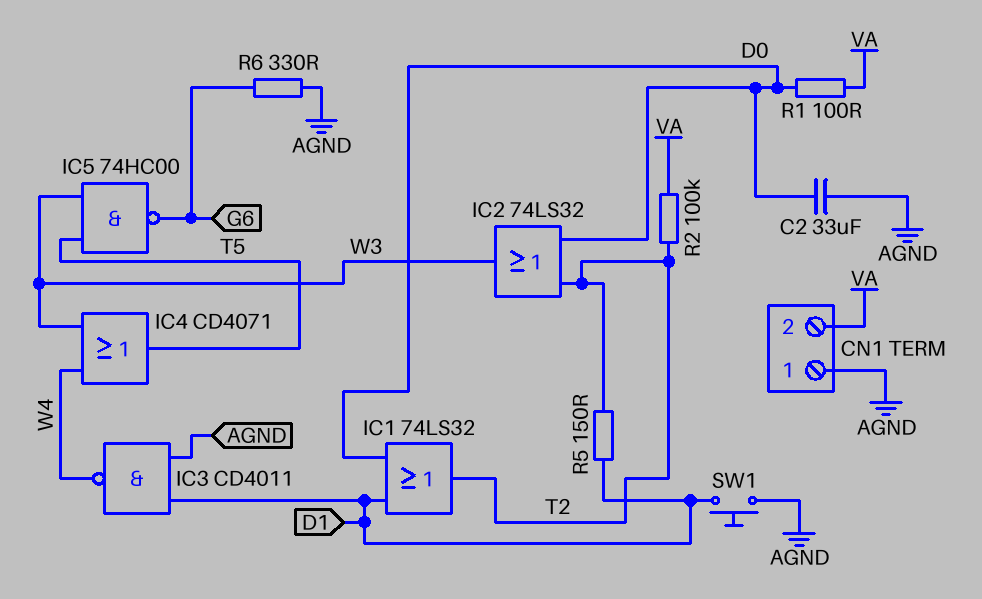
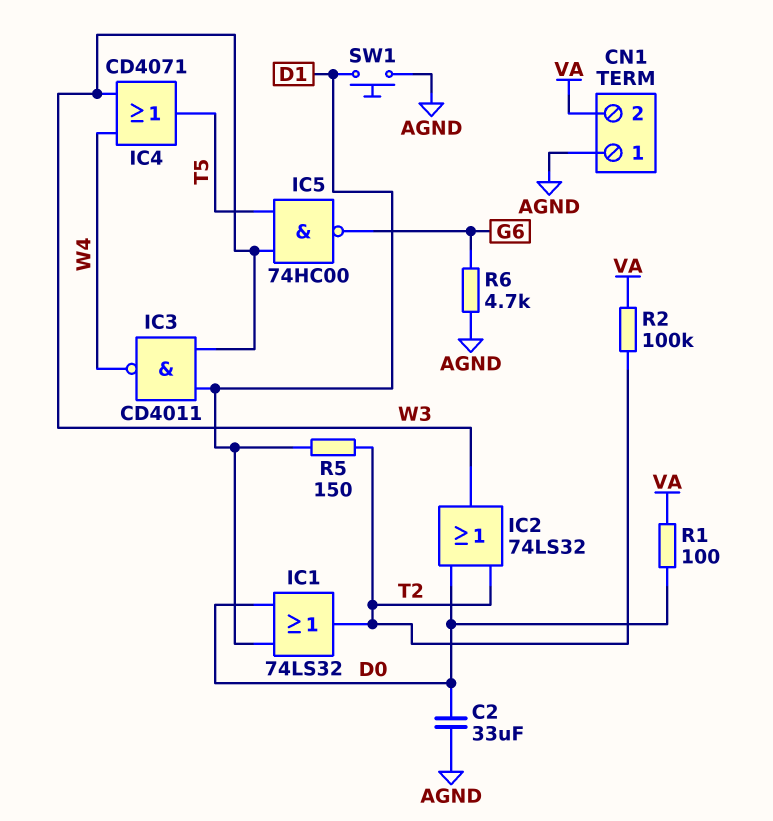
IC3: NAND CD4011 (in AGND, in D1, out W4) -> NAND CD4011 (in D1, in W3, out W4)
R6: 330 (AGND, G6) -> 4.7k (AGND, G6)

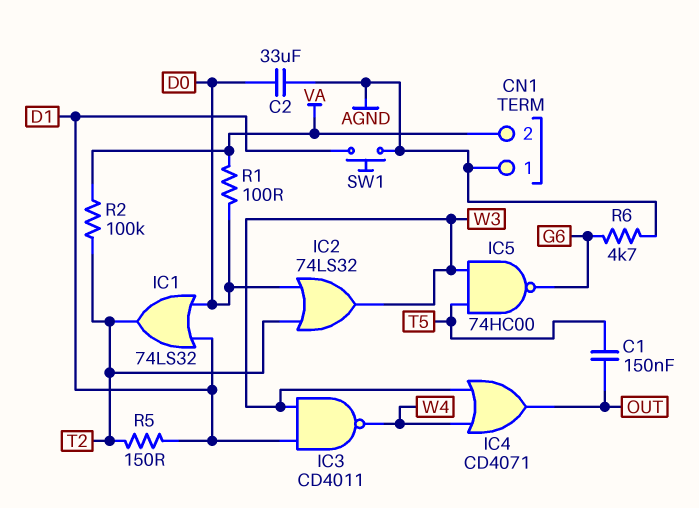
C1: none -> 150nF (OUT, T5)
IC4: OR CD4071 (in W3, in W4, out T5) -> OR CD4071 (in W3, in W4, out OUT)

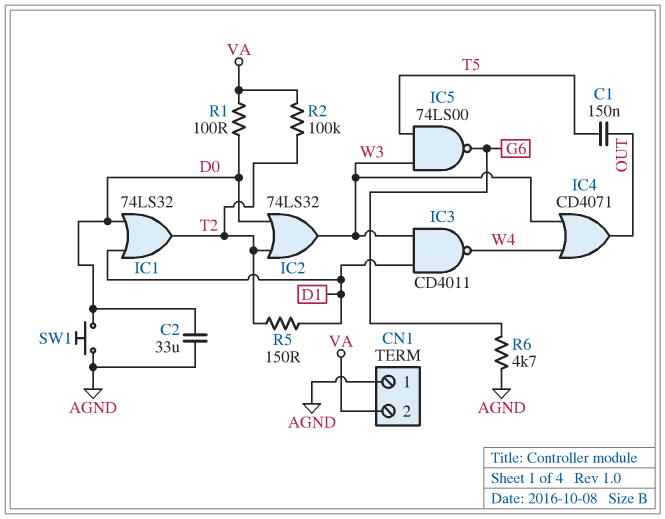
IC5: NAND 74HC00 (in T5, in W3, out G6) -> NAND 74LS00 (in T5, in W3, out G6)
SW1: button (AGND, D1) -> button (AGND, D0)

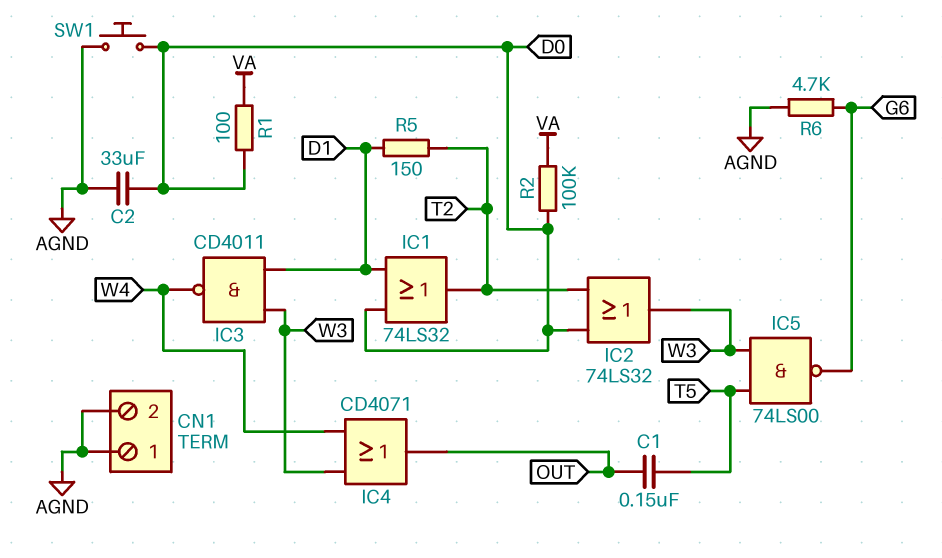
CN1 pin 2: VA -> AGND
R2: 100k (T2, VA) -> 100k (D0, VA)

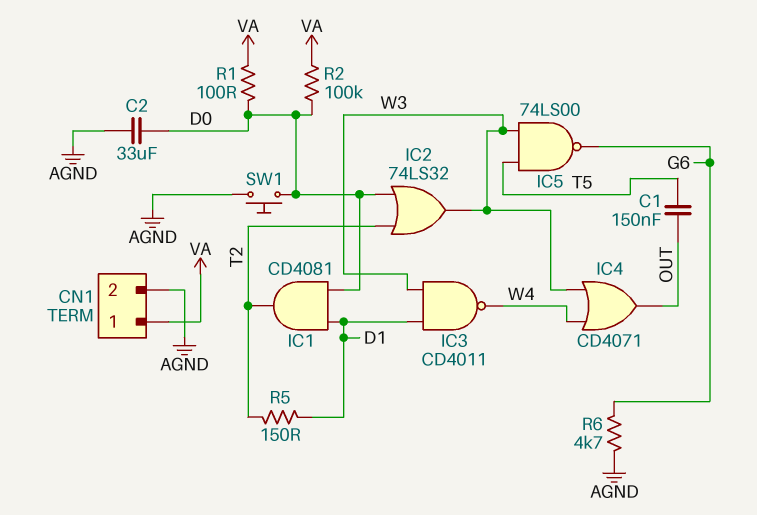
CN1 pin 1: AGND -> VA
IC1: OR 74LS32 (in D0, in D1, out T2) -> AND CD4081 (in D0, in D1, out T2)

